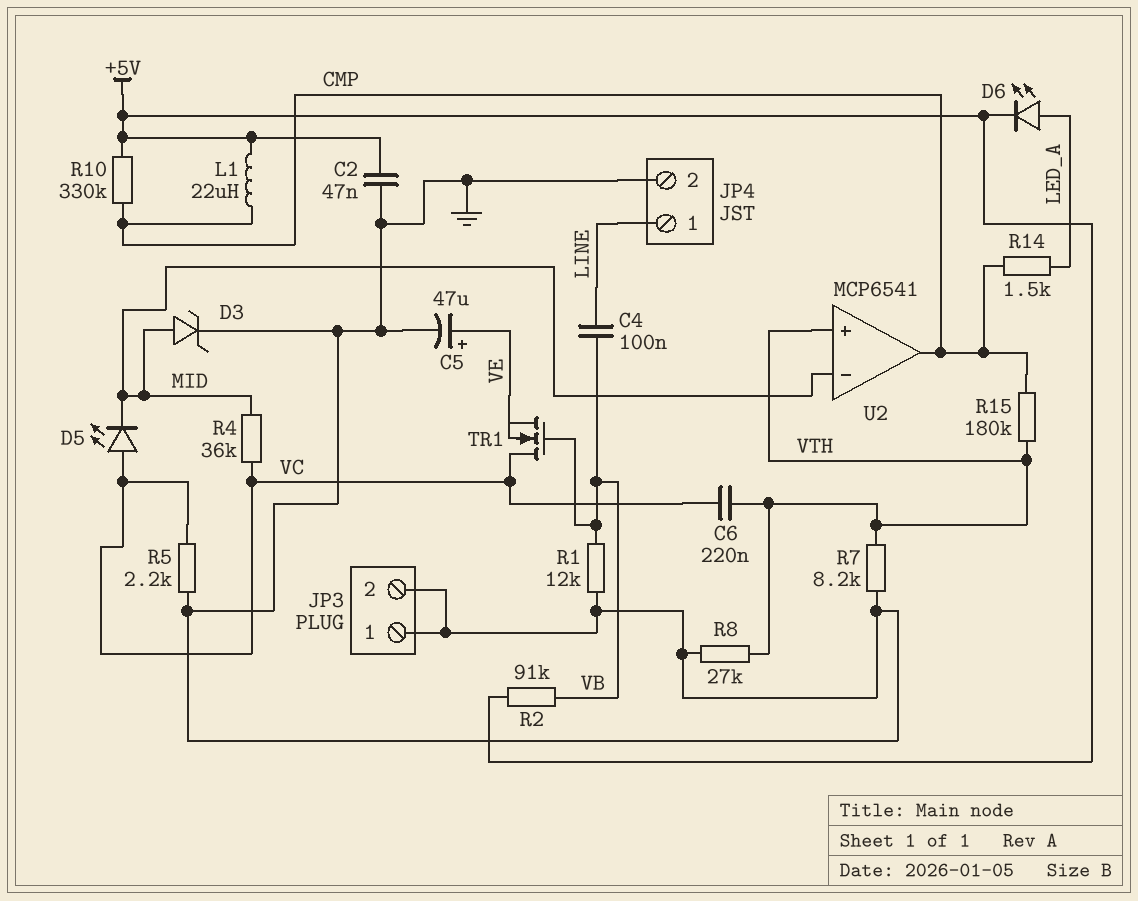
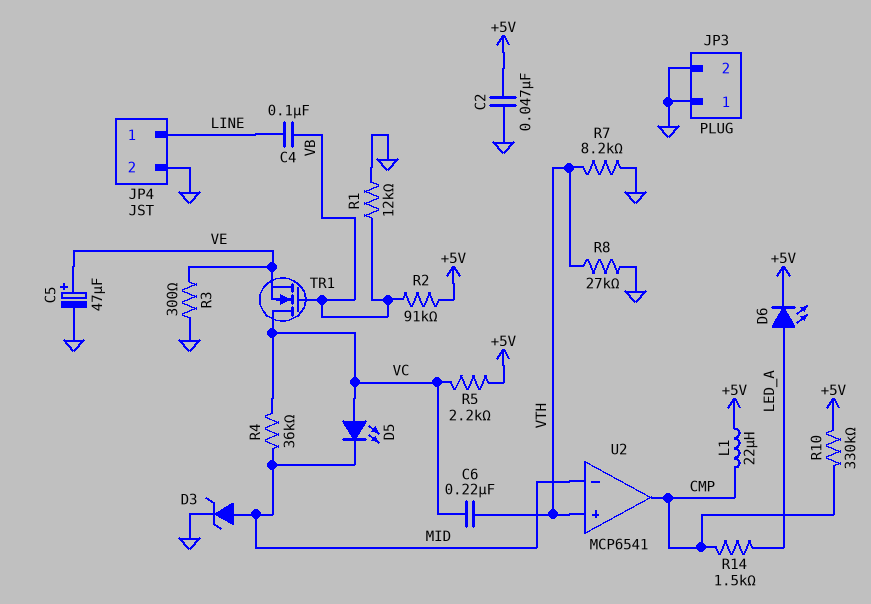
R3: none -> 300 (GND, VE)
R5: 2.2k (GND, VC) -> 2.2k (+5V, VC)
R15: 180k (CMP, VTH) -> none

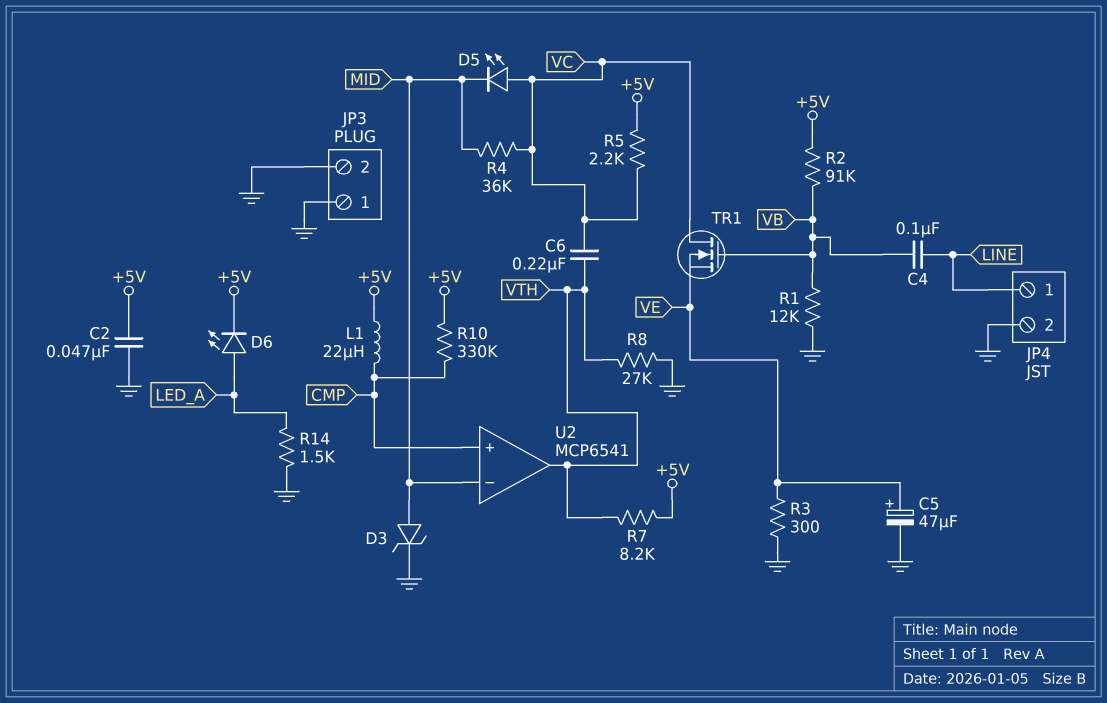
R7: 8.2k (GND, VTH) -> 8.2k (+5V, VTH)
R14: 1.5k (CMP, LED_A) -> 1.5k (GND, LED_A)
U2 pin in+: VTH -> CMP
U2 pin out: CMP -> VTH

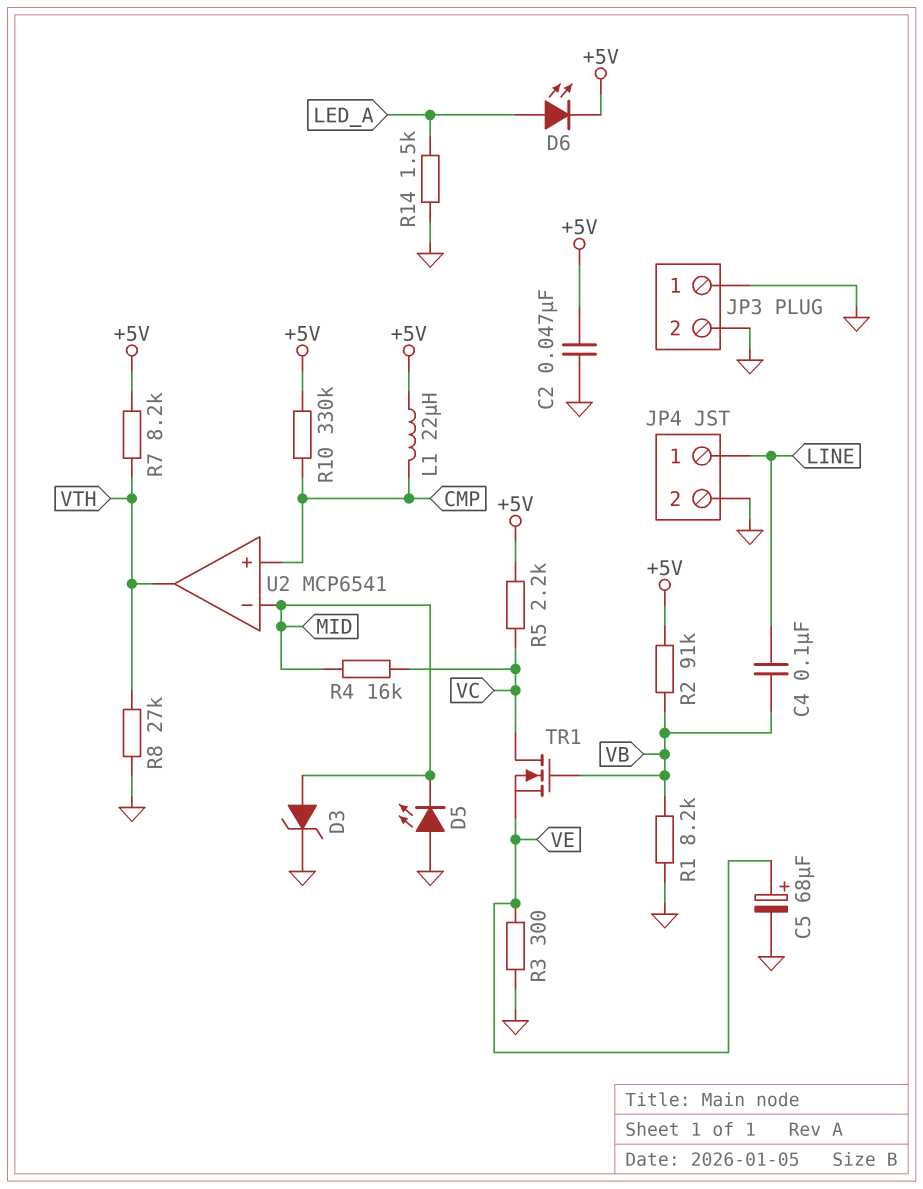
C5: 47uF (plus VE, minus GND) -> 68uF (plus VE, minus GND)
C6: 220nF (VC, VTH) -> none
D5: LED (A VC, K MID) -> LED (A GND, K MID)
R1: 12k (GND, VB) -> 8.2k (GND, VB)
R4: 36k (MID, VC) -> 16k (MID, VC)

